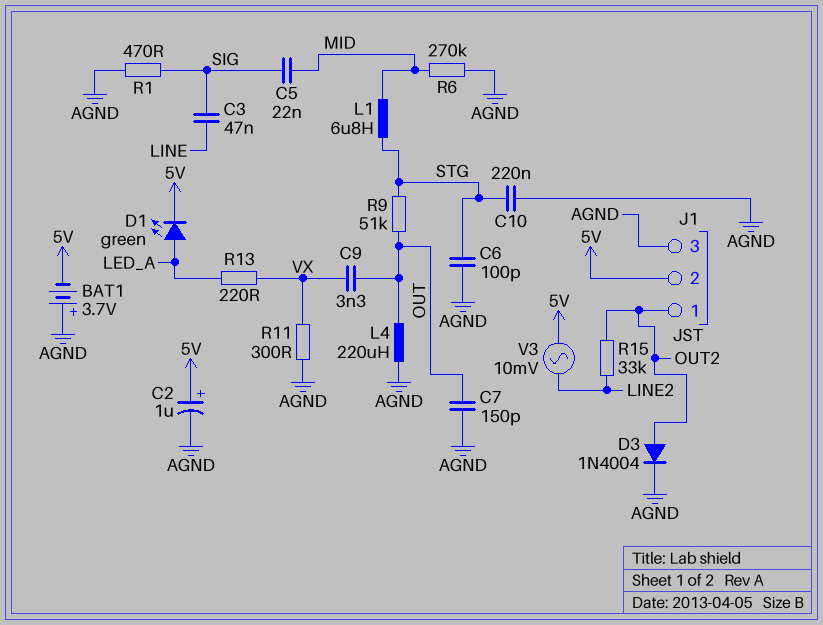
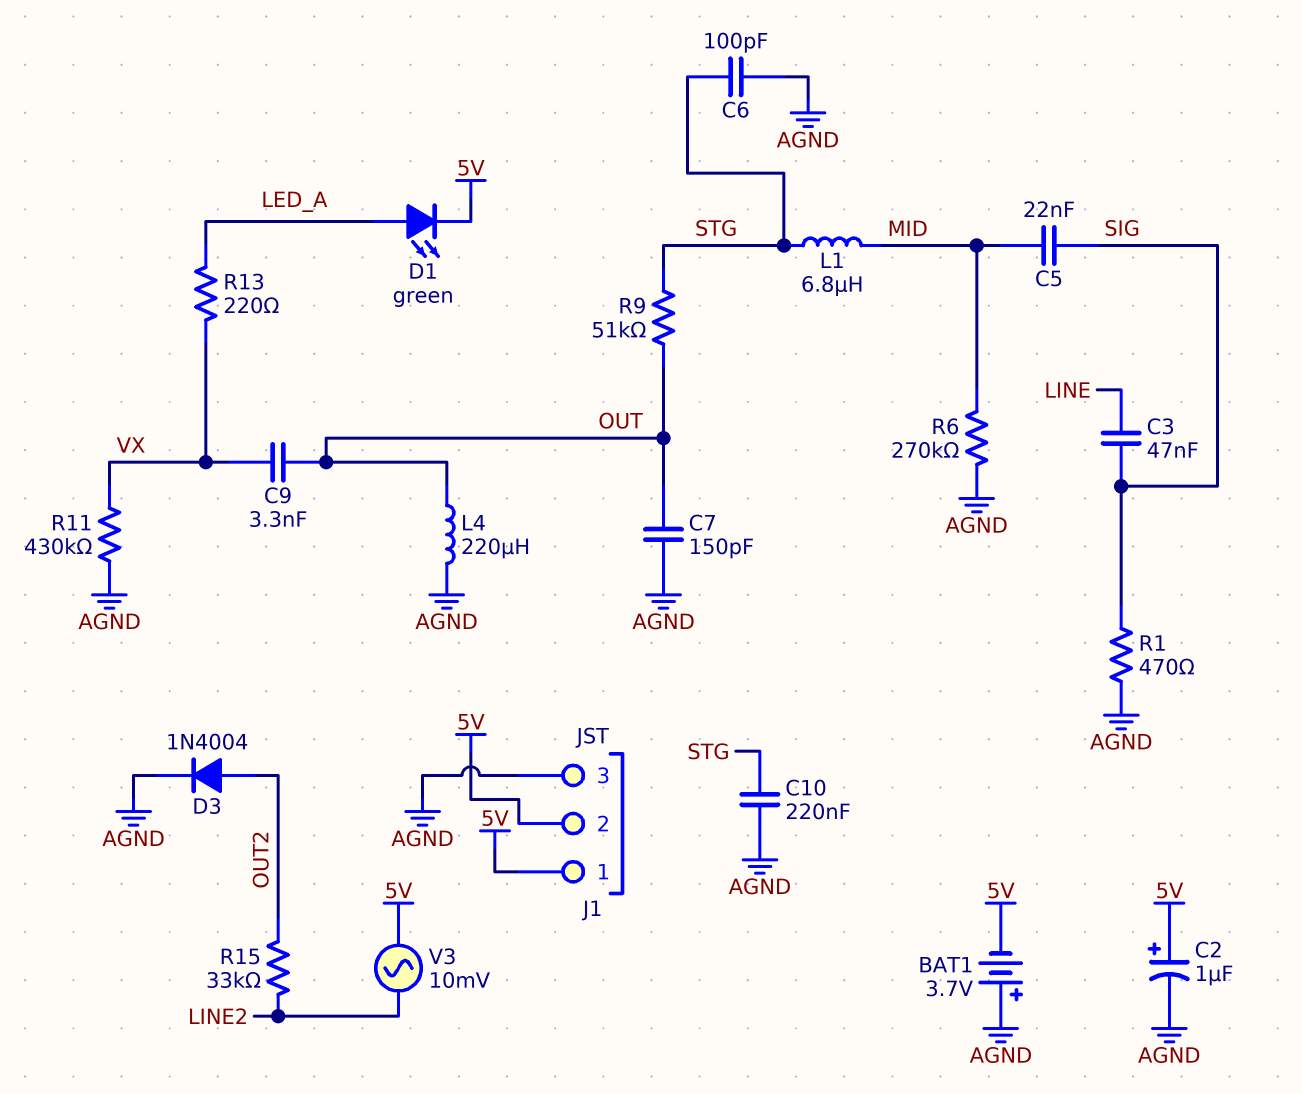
J1 pin 1: OUT2 -> 5V
R11: 300 (AGND, VX) -> 430k (AGND, VX)

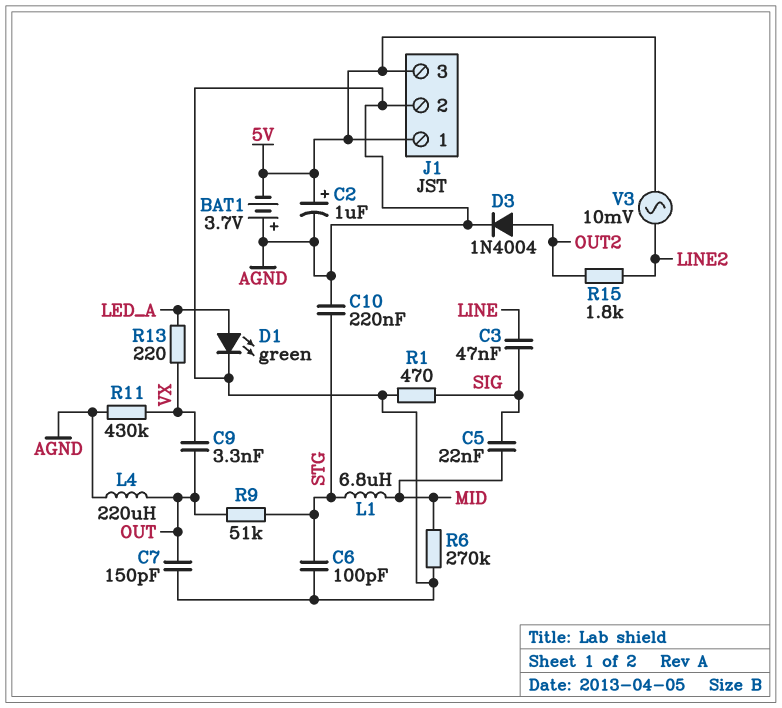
D1: LED green (A LED_A, K 5V) -> LED green (A LED_A, K AGND)
J1 pin 2: 5V -> AGND
J1 pin 3: AGND -> 5V
R15: 33k (LINE2, OUT2) -> 1.8k (LINE2, OUT2)

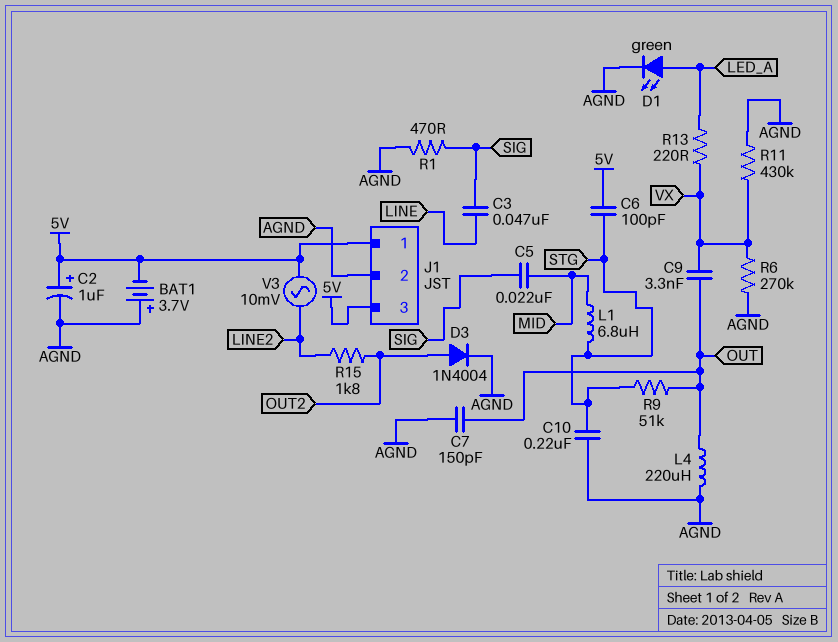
C6: 100pF (AGND, STG) -> 100pF (5V, STG)
R6: 270k (AGND, MID) -> 270k (AGND, VX)

